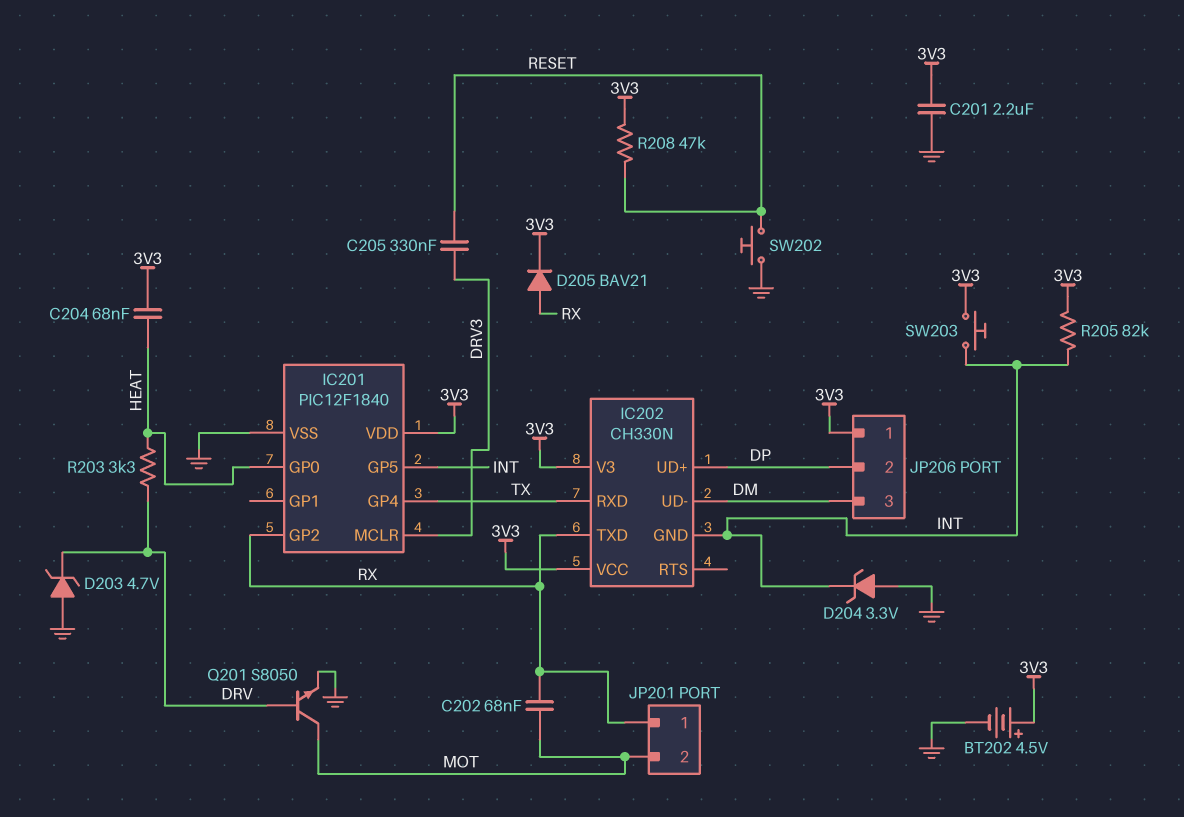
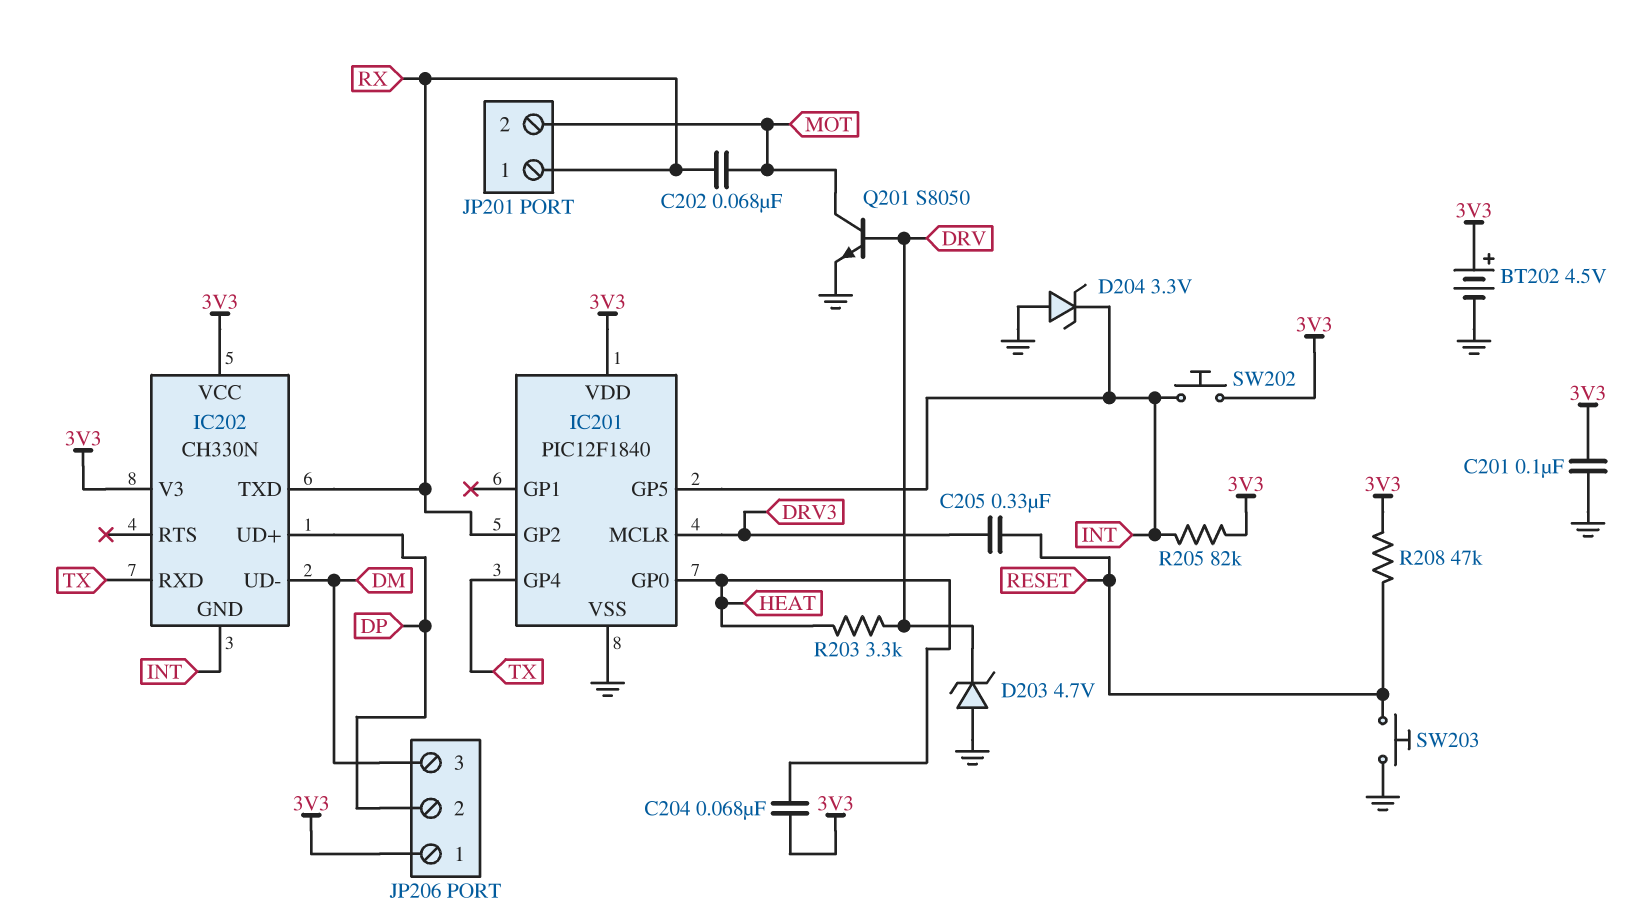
C201: 2.2uF (3V3, GND) -> 100nF (3V3, GND)
D205: diode BAV21 (A RX, K 3V3) -> none
SW202: button (GND, RESET) -> button (3V3, INT)
SW203: button (3V3, INT) -> button (GND, RESET)

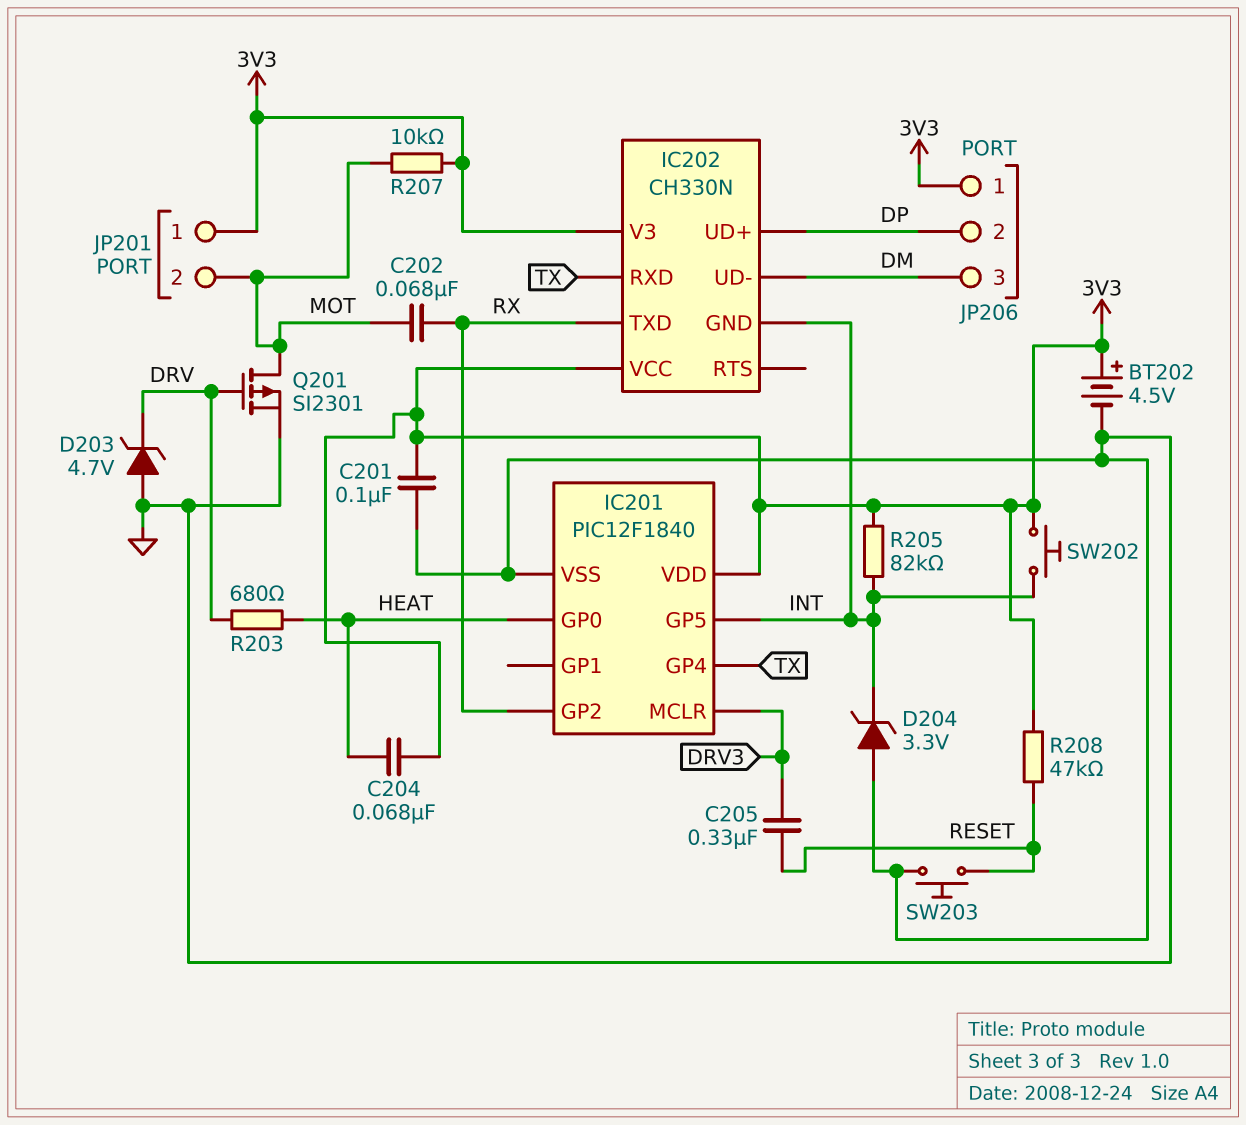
JP201 pin 1: RX -> 3V3
Q201: NPN S8050 (B DRV, C MOT, E GND) -> PMOS SI2301 (G DRV, D MOT, S GND)
R203: 3.3k (DRV, HEAT) -> 680 (DRV, HEAT)
R207: none -> 10k (3V3, MOT)

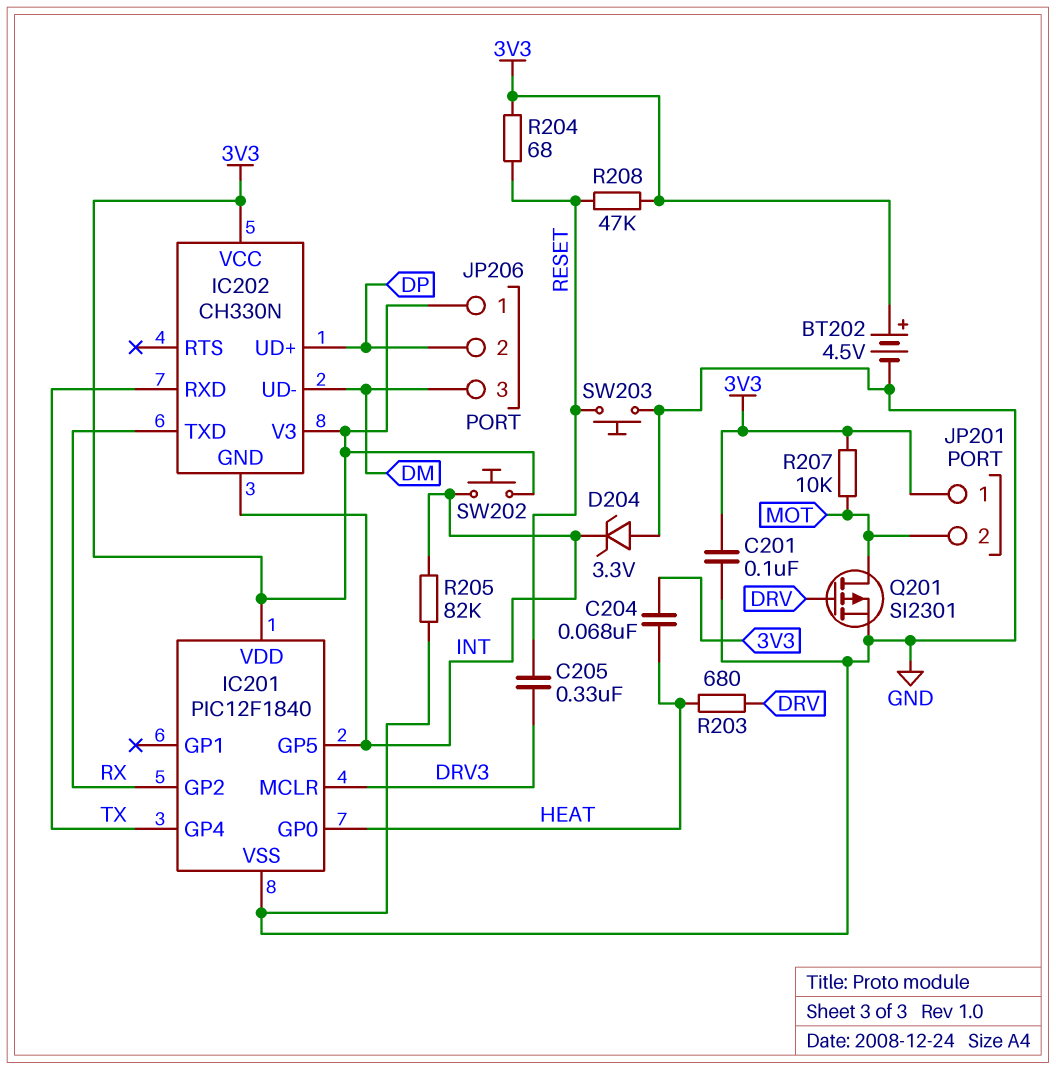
C202: 68nF (MOT, RX) -> none
D203: zener 4.7V (A GND, K DRV) -> none
R204: none -> 68 (3V3, RESET)
R205: 82k (3V3, INT) -> 82k (GND, INT)

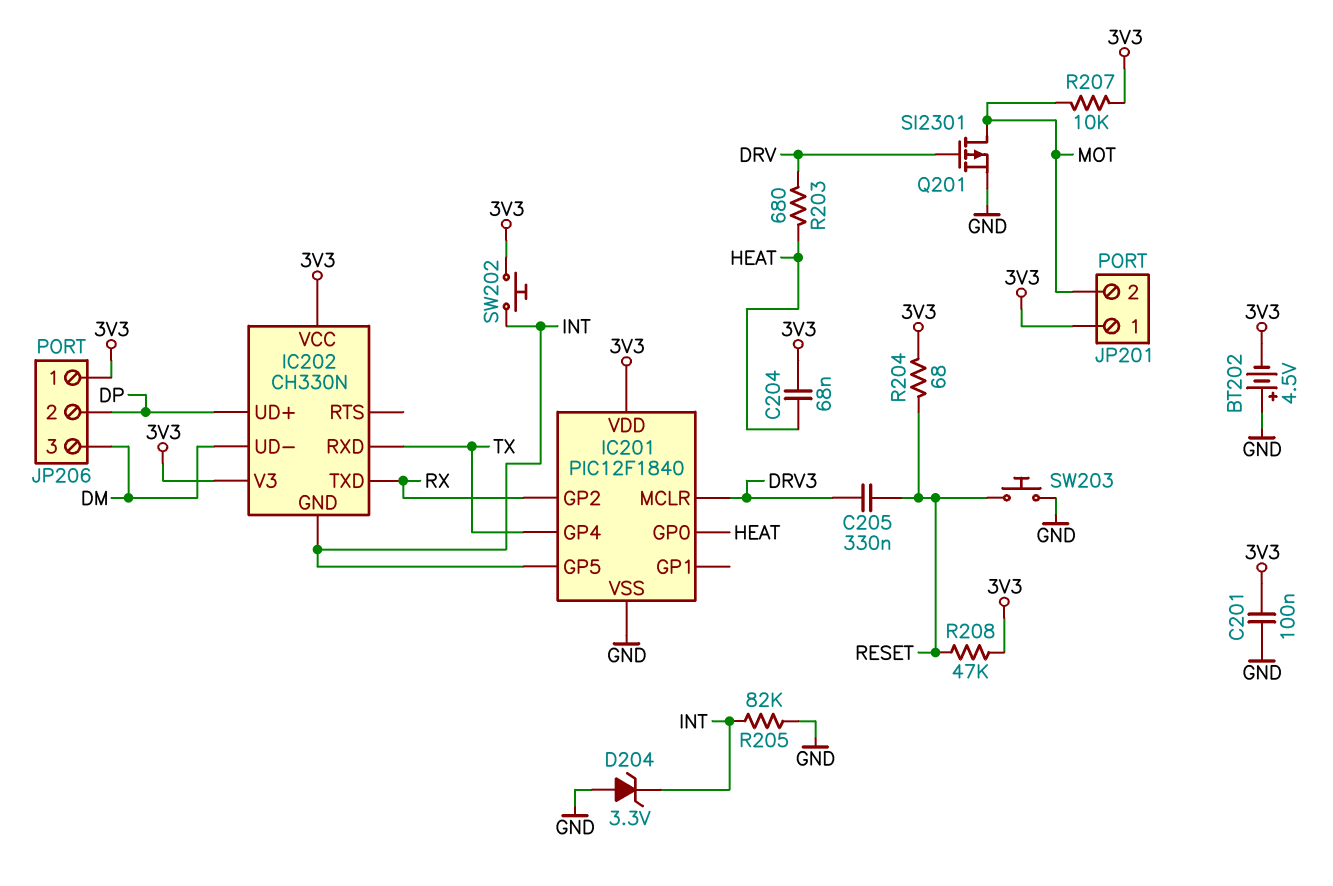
BT202: 4.5V (plus 3V3, minus GND) -> 4.5V (plus GND, minus 3V3)

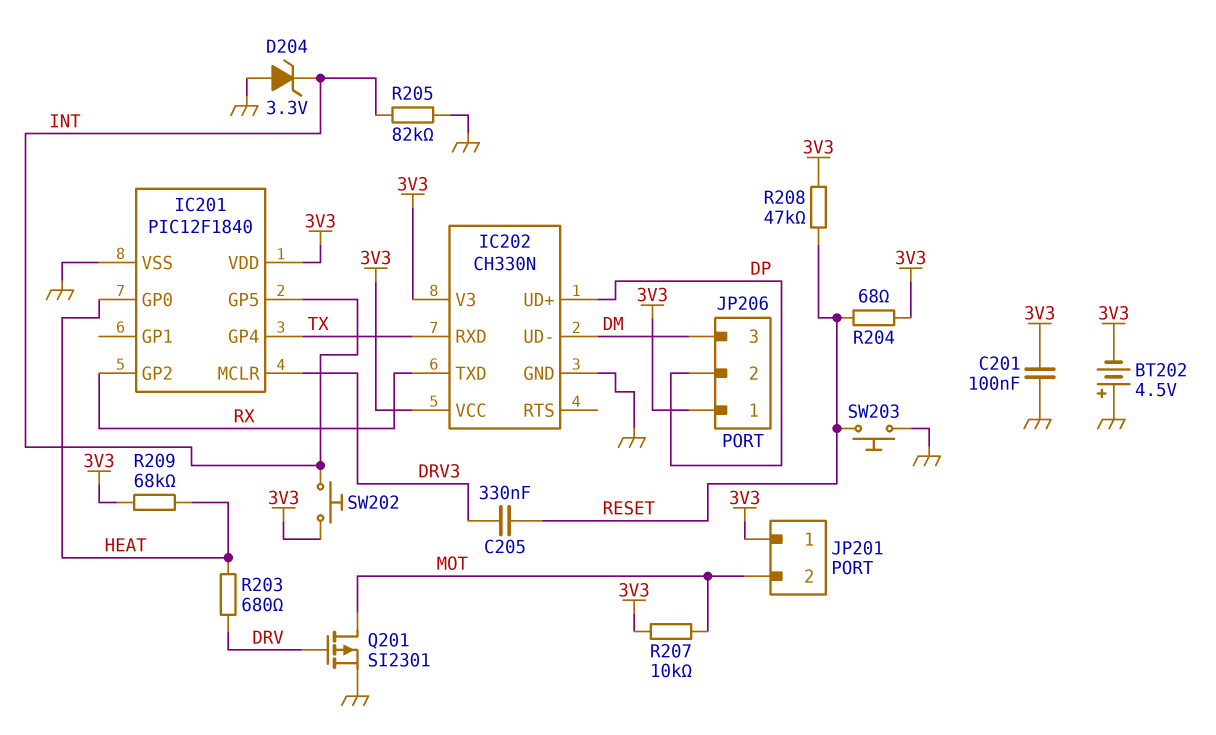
C204: 68nF (3V3, HEAT) -> none
IC202 pin GND: INT -> GND
R209: none -> 68k (3V3, HEAT)

